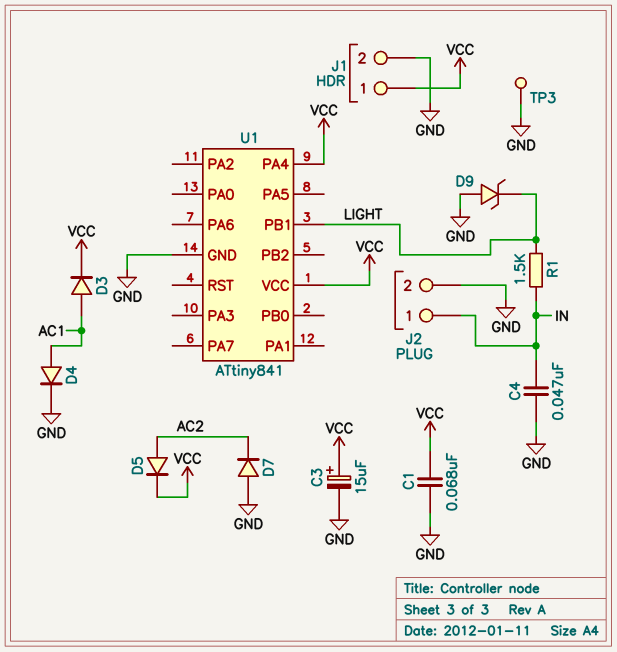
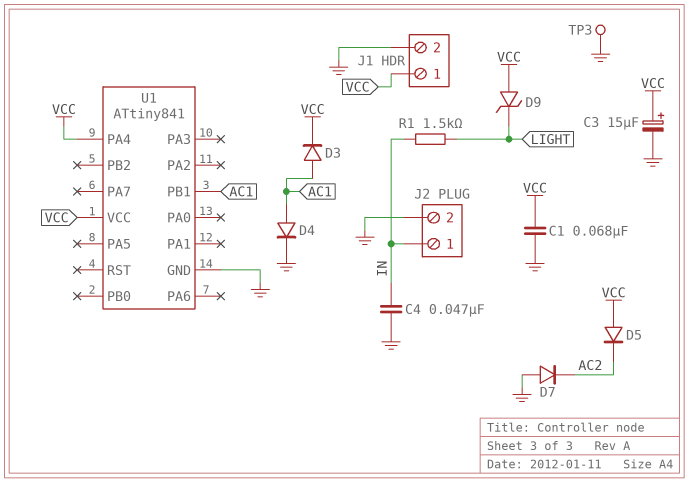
D5: diode (A AC2, K VCC) -> diode (A VCC, K AC2)
D9: zener (A GND, K LIGHT) -> zener (A VCC, K LIGHT)
U1 pin PB1: LIGHT -> AC1

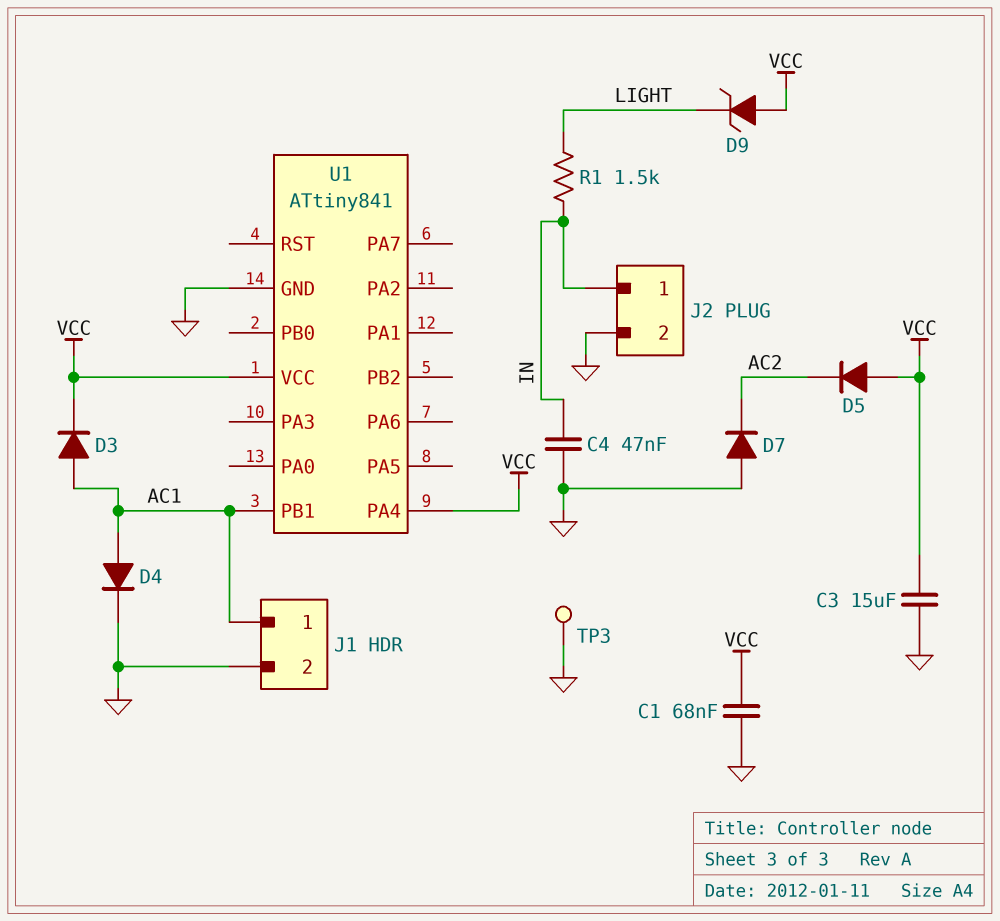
C3: 15uF (plus VCC, minus GND) -> 15uF (GND, VCC)
J1 pin 1: VCC -> AC1

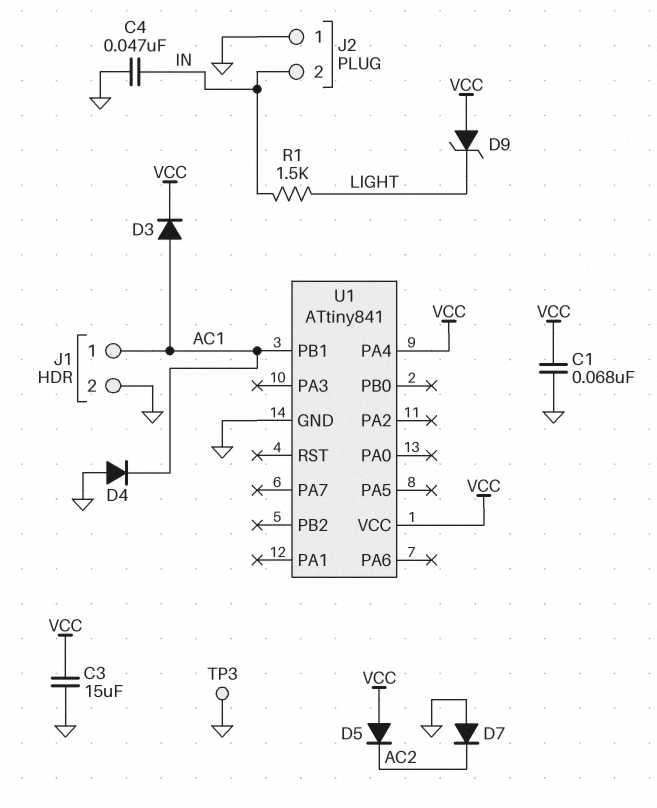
D4: diode (A AC1, K GND) -> diode (A GND, K AC1)
J2 pin 1: IN -> GND
J2 pin 2: GND -> IN

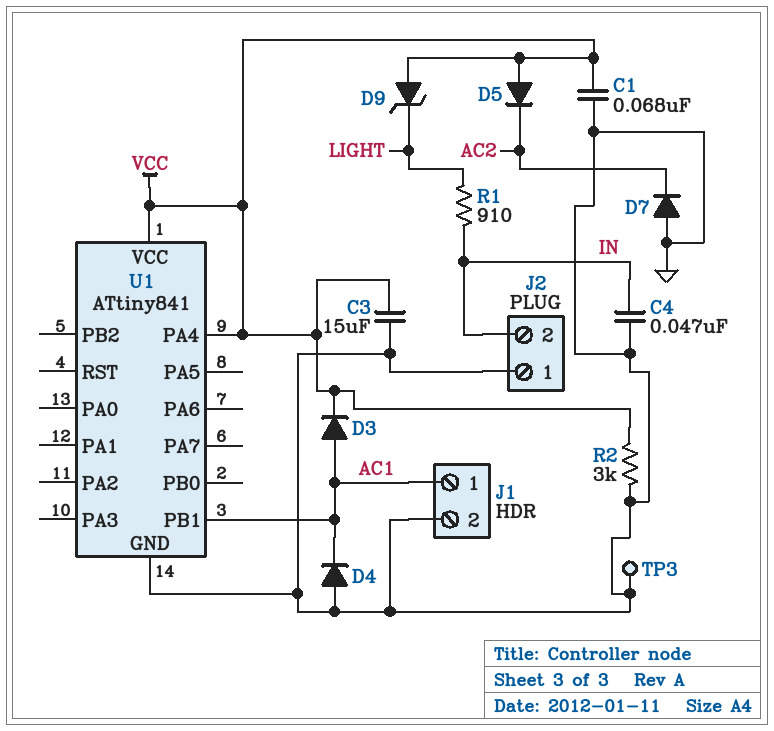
R1: 1.5k (IN, LIGHT) -> 910 (IN, LIGHT)
R2: none -> 3k (GND, VCC)

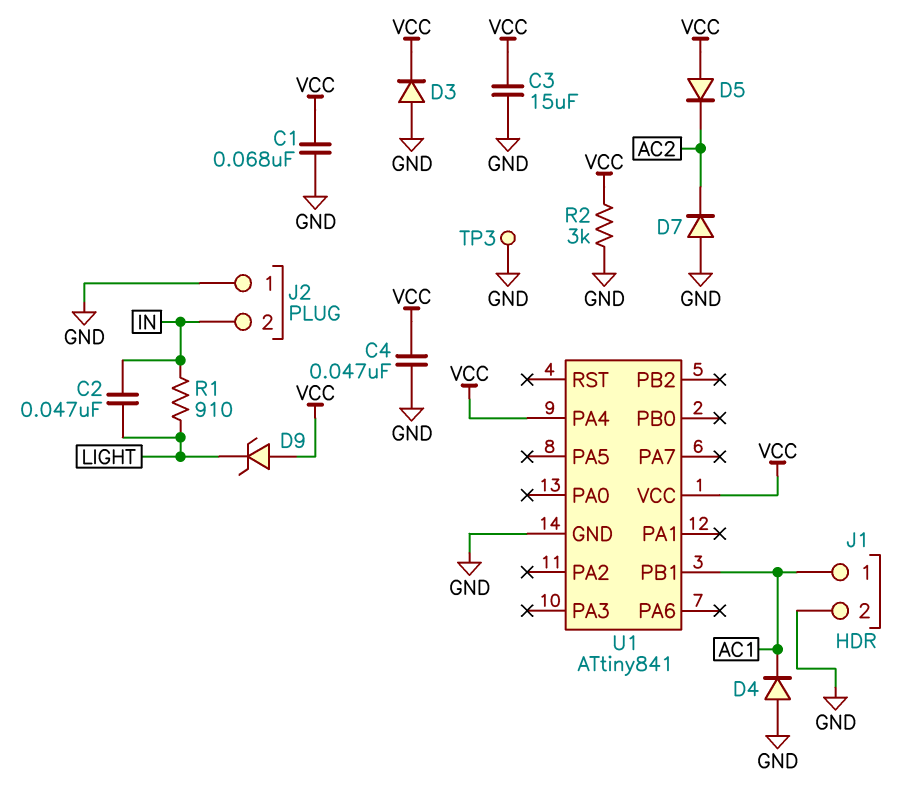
C2: none -> 47nF (IN, LIGHT)
C4: 47nF (GND, IN) -> 47nF (GND, VCC)
D3: diode (A AC1, K VCC) -> diode (A GND, K VCC)

